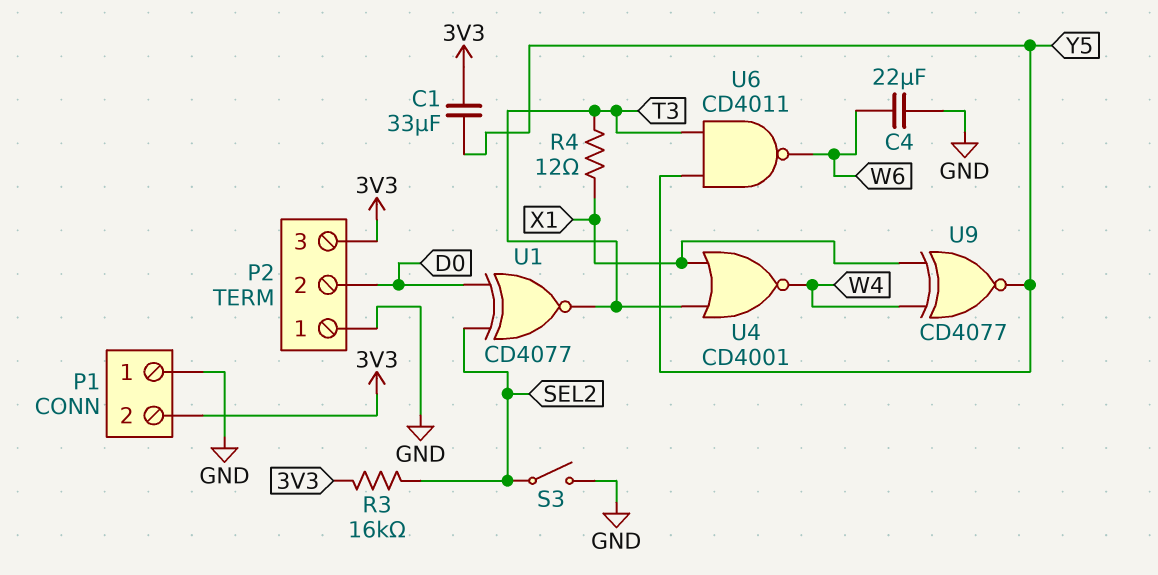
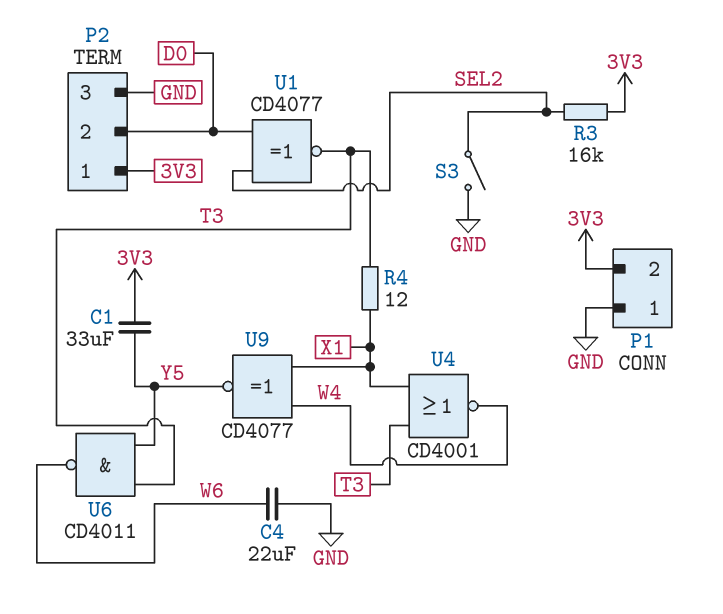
P2 pin 1: GND -> 3V3
P2 pin 3: 3V3 -> GND

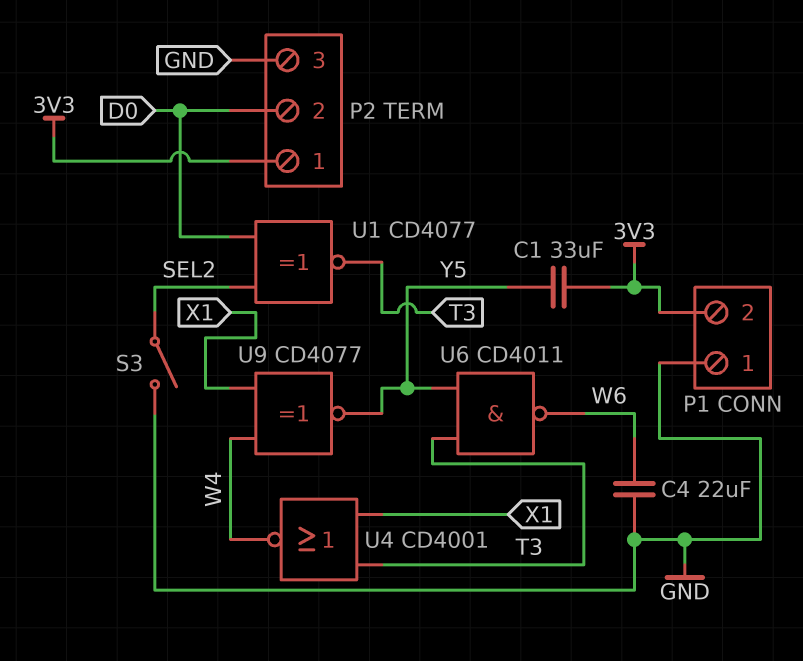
R3: 16k (3V3, SEL2) -> none
R4: 12 (T3, X1) -> none

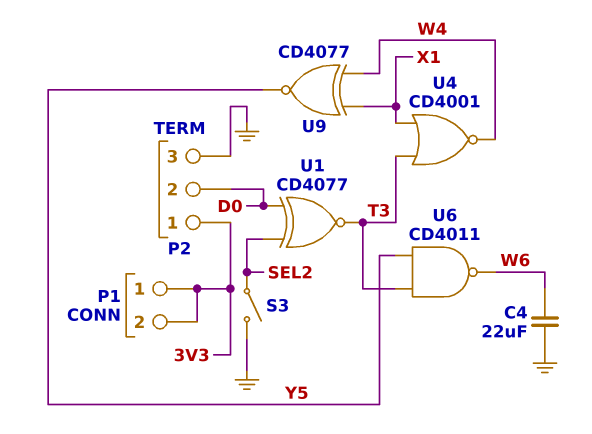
C1: 33uF (3V3, Y5) -> none
P1 pin 1: GND -> 3V3

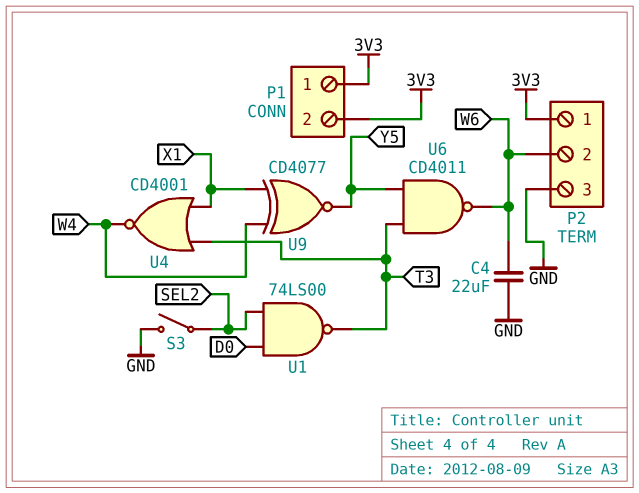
P2 pin 2: D0 -> W6
U1: XNOR CD4077 (in D0, in SEL2, out T3) -> NAND 74LS00 (in D0, in SEL2, out T3)

